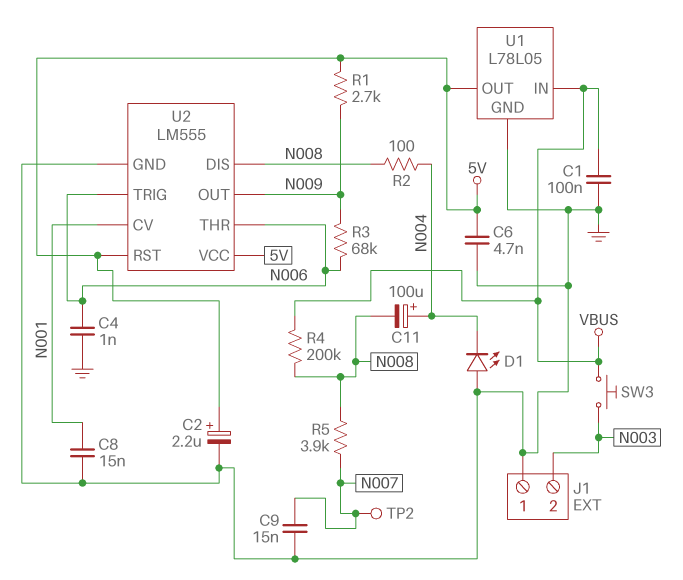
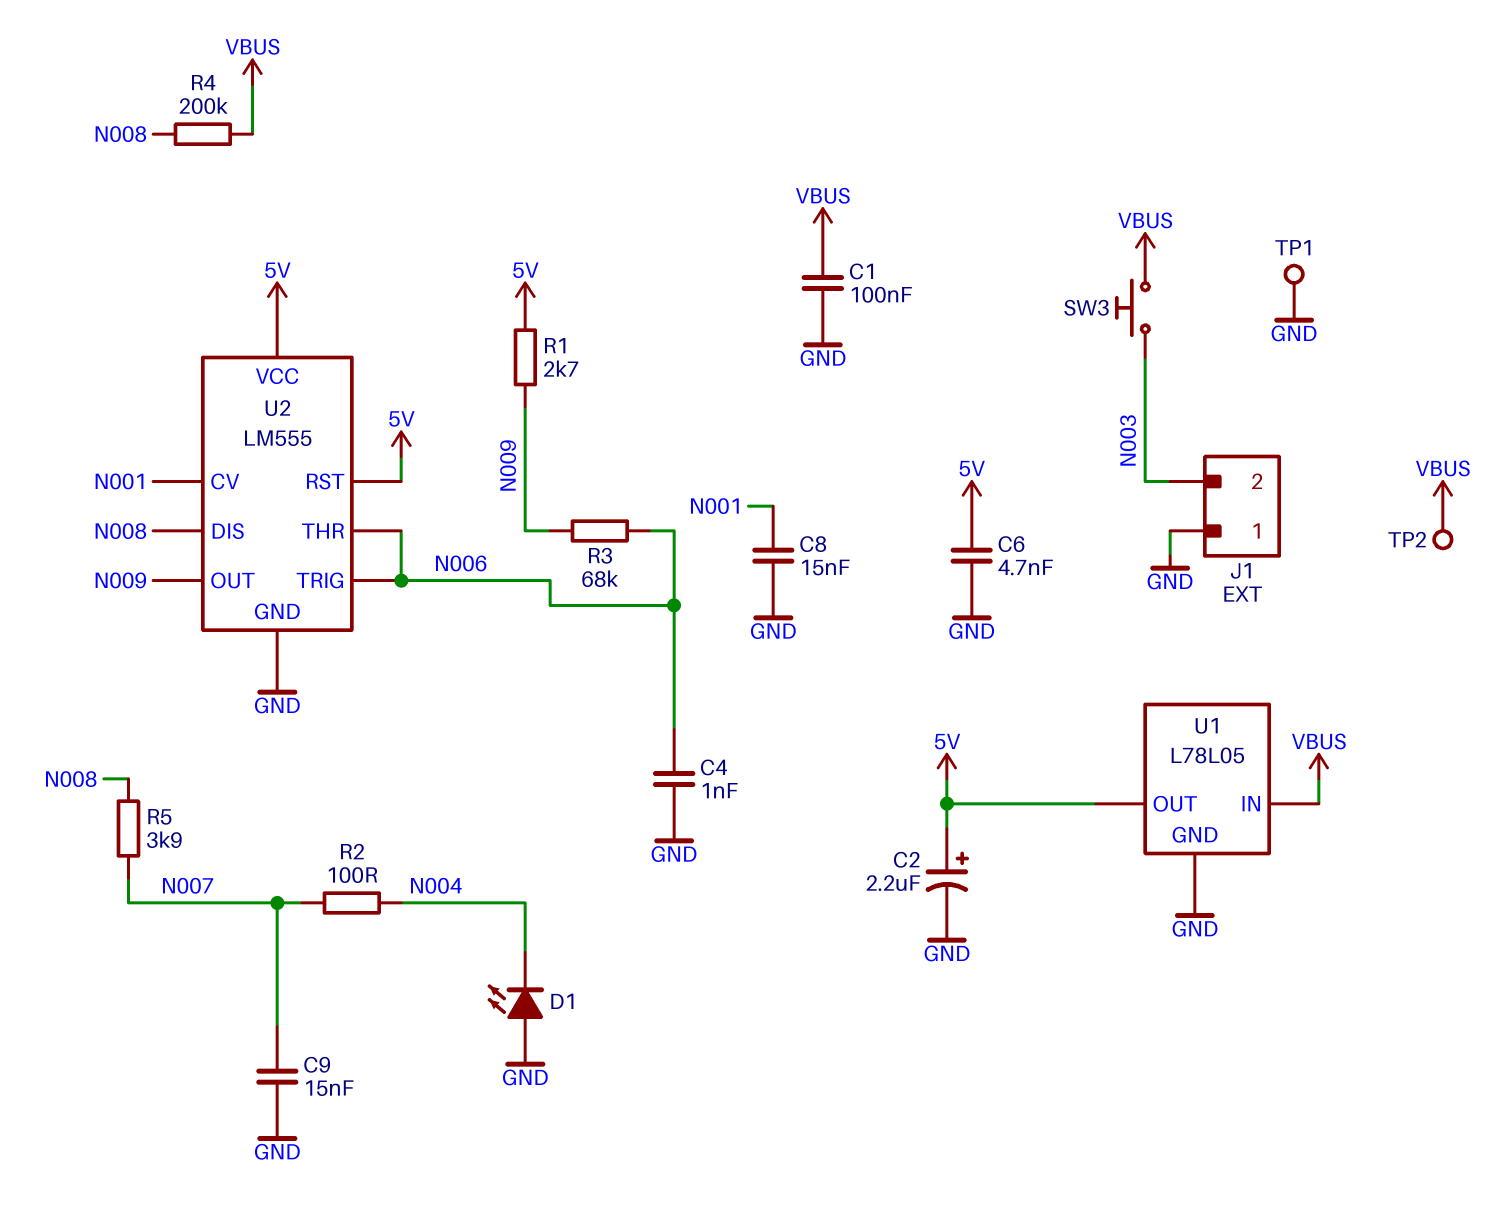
C11: 100uF (plus N004, minus N008) -> none
R2: 100 (N004, N008) -> 100 (N004, N007)
TP1: none -> test point (GND)
TP2: test point (N007) -> test point (VBUS)

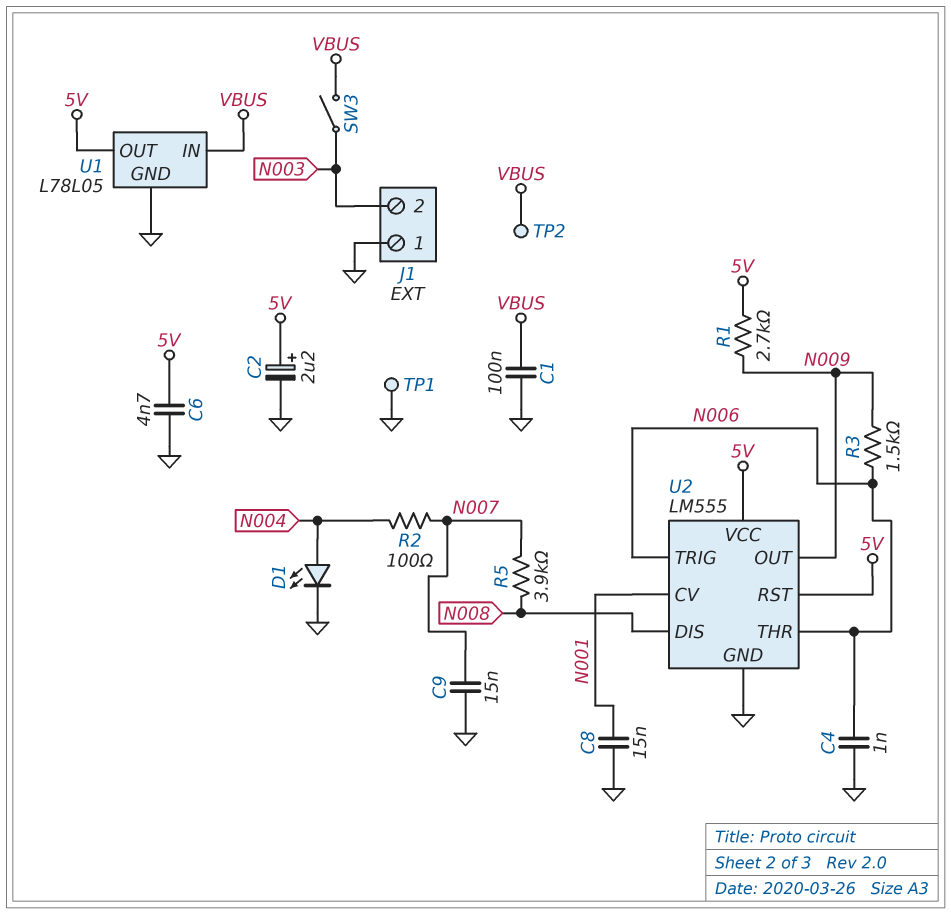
D1: LED (A GND, K N004) -> LED (A N004, K GND)
R3: 68k (N006, N009) -> 1.5k (N006, N009)
R4: 200k (N008, VBUS) -> none
SW3: button (N003, VBUS) -> switch (N003, VBUS)

